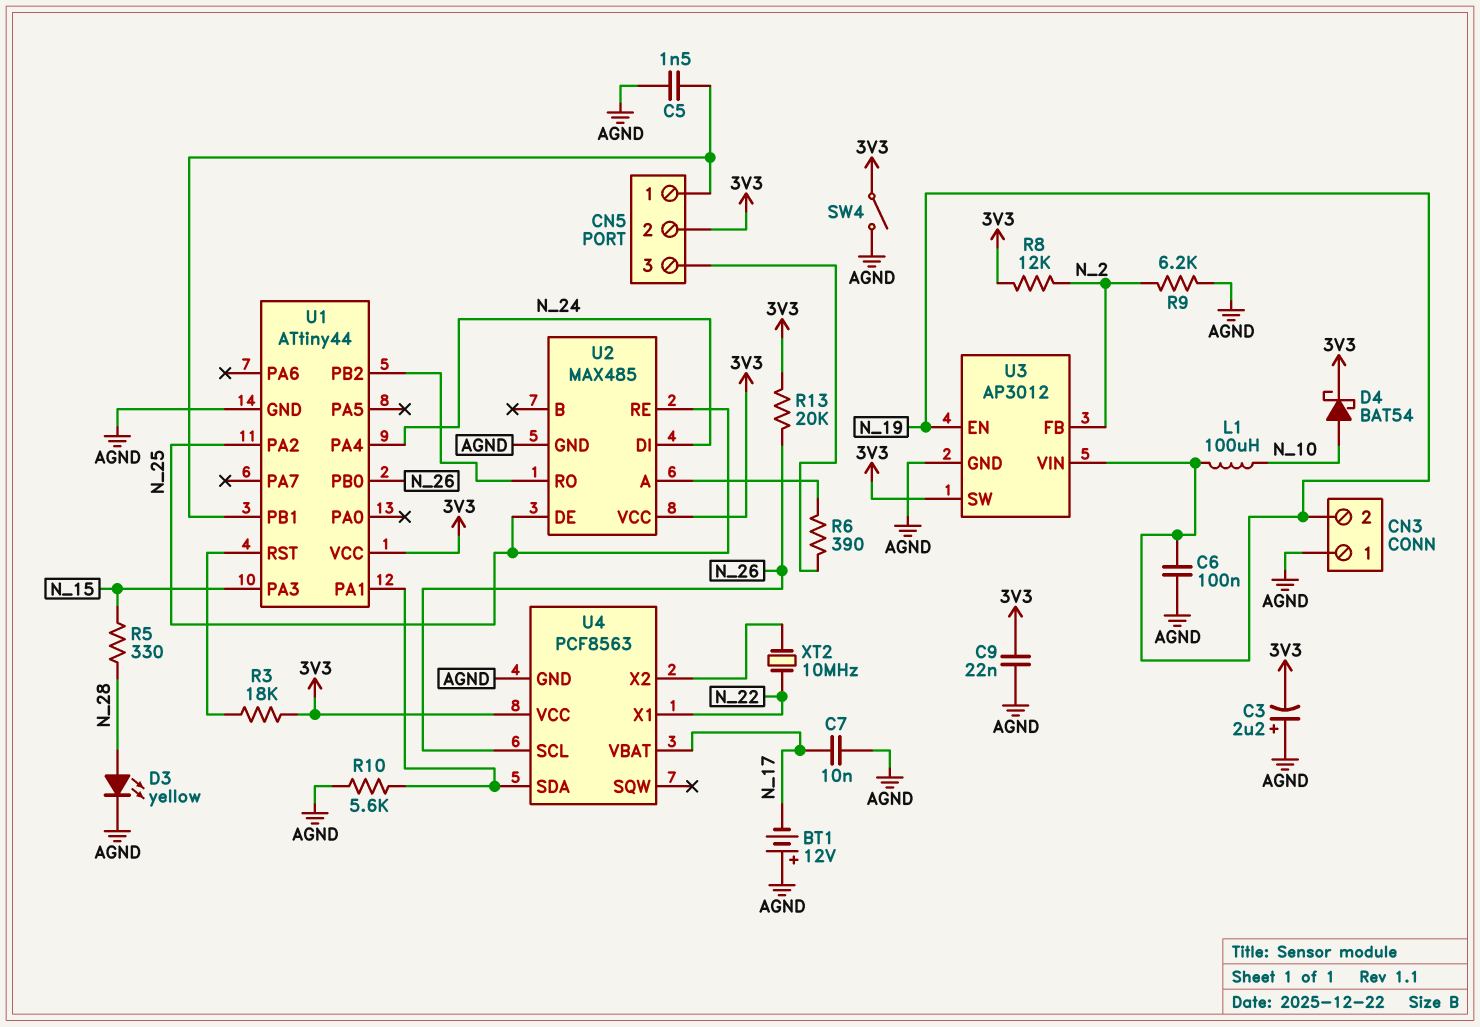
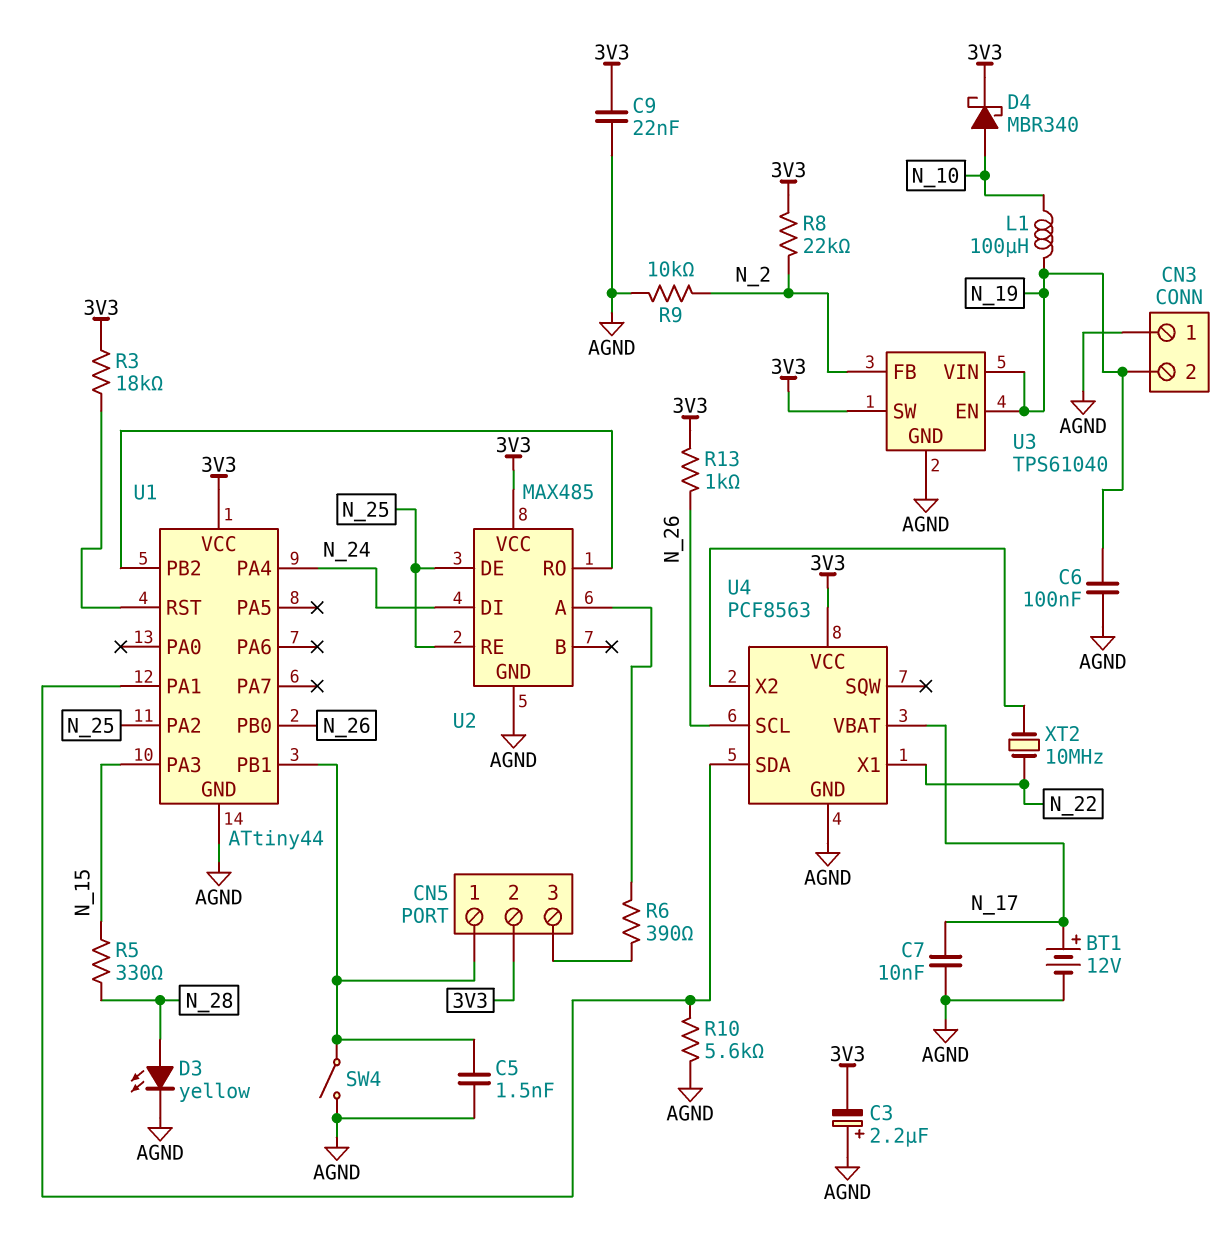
BT1: 12V (plus AGND, minus N_17) -> 12V (plus N_17, minus AGND)
D4: schottky BAT54 (A N_10, K 3V3) -> schottky MBR340 (A N_10, K 3V3)
R8: 12k (3V3, N_2) -> 22k (3V3, N_2)
R9: 6.2k (AGND, N_2) -> 10k (AGND, N_2)
R13: 20k (3V3, N_26) -> 1k (3V3, N_26)
SW4: switch (3V3, AGND) -> switch (AGND, CN5/1)
U3: AP3012 -> TPS61040

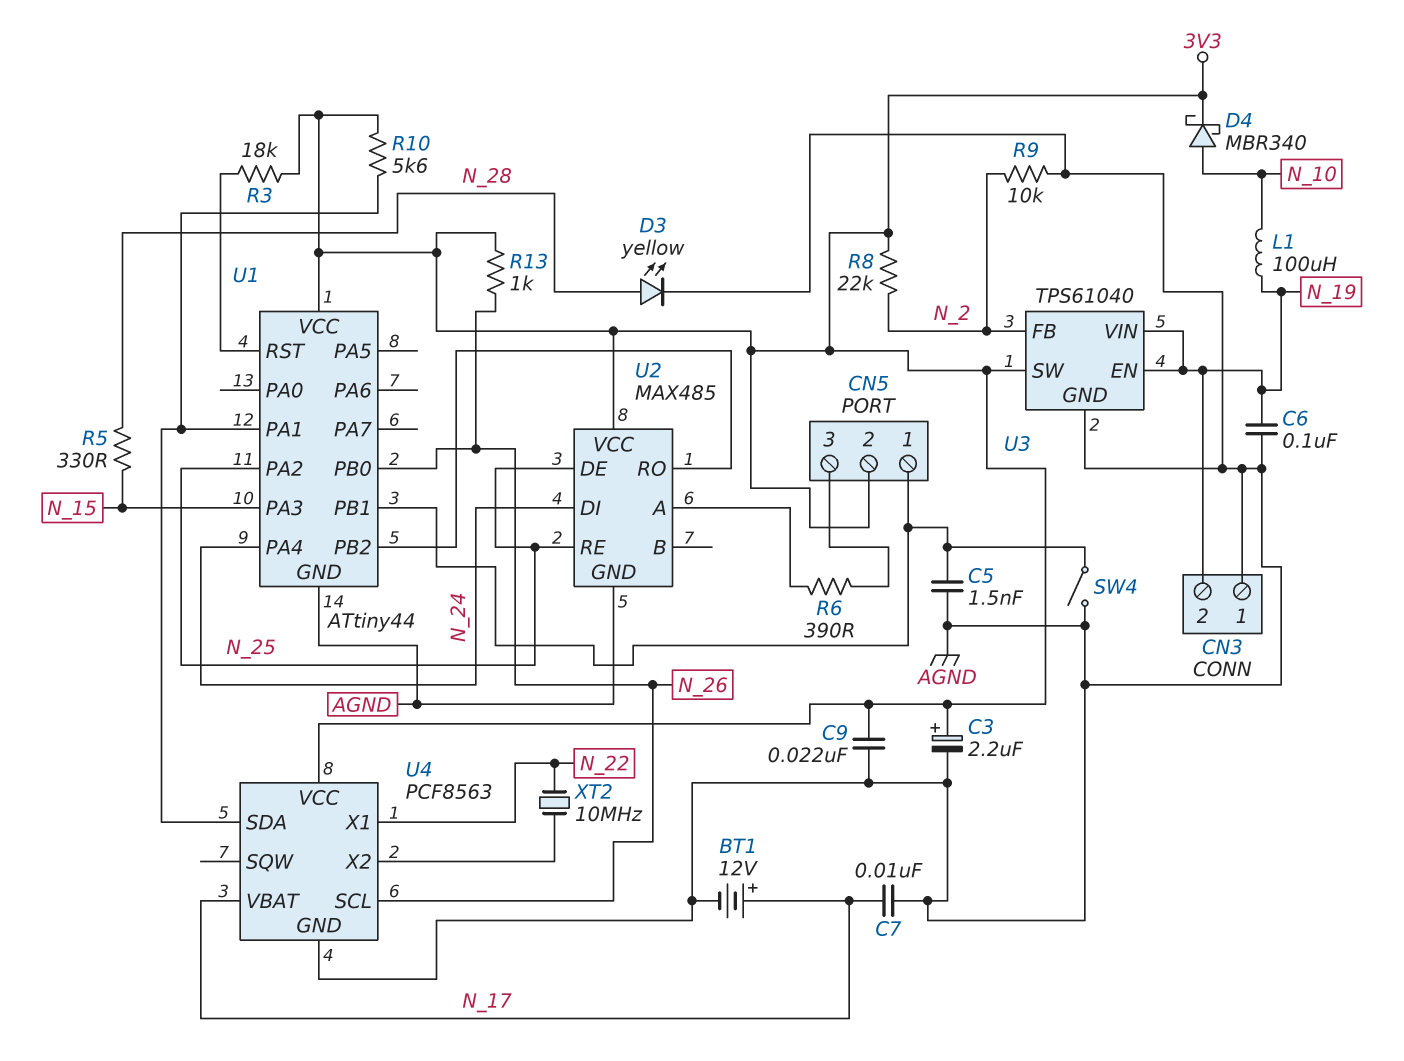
C3: 2.2uF (plus AGND, minus 3V3) -> 2.2uF (plus 3V3, minus AGND)
R10: 5.6k (AGND, U1/PA1) -> 5.6k (3V3, U1/PA1)

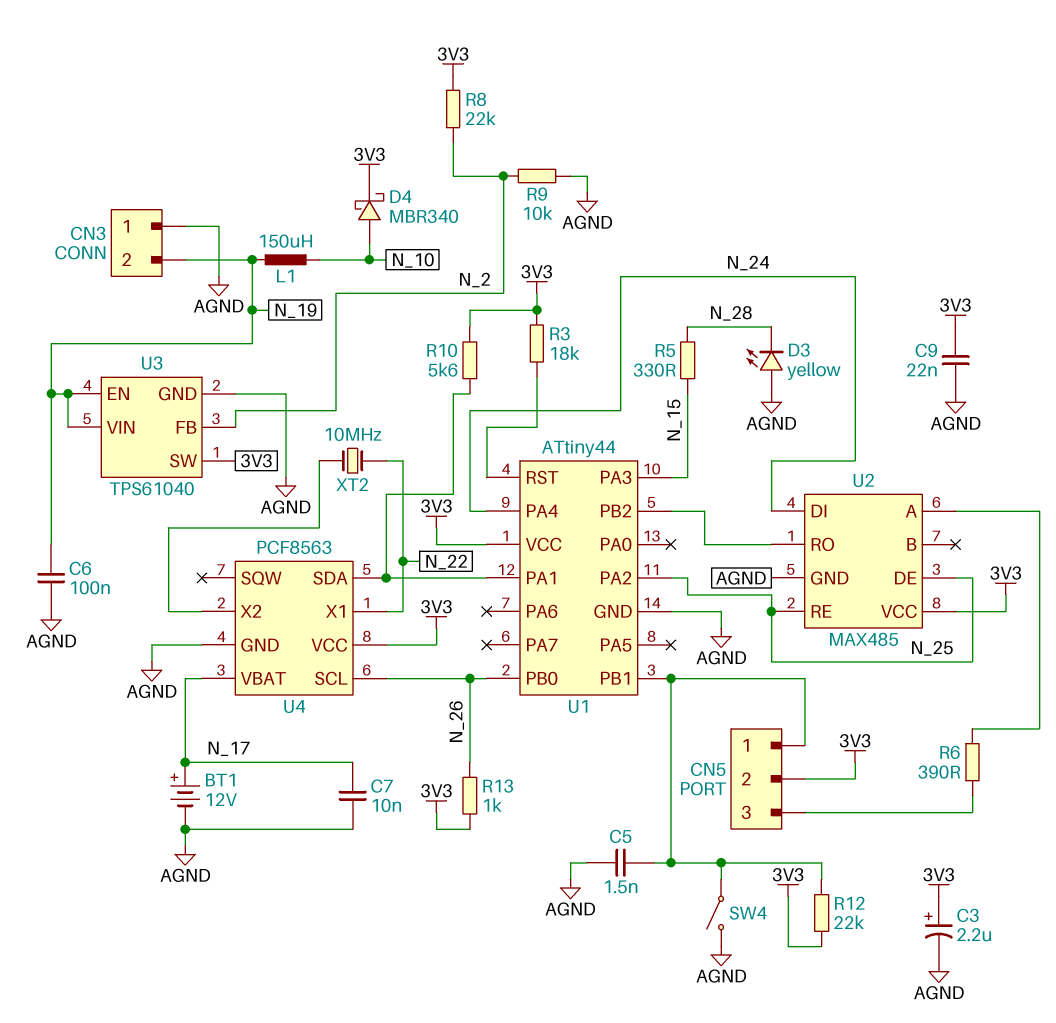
D3: LED yellow (A N_28, K AGND) -> LED yellow (A AGND, K N_28)
L1: 100uH (N_10, N_19) -> 150uH (N_10, N_19)
R12: none -> 22k (3V3, CN5/1)

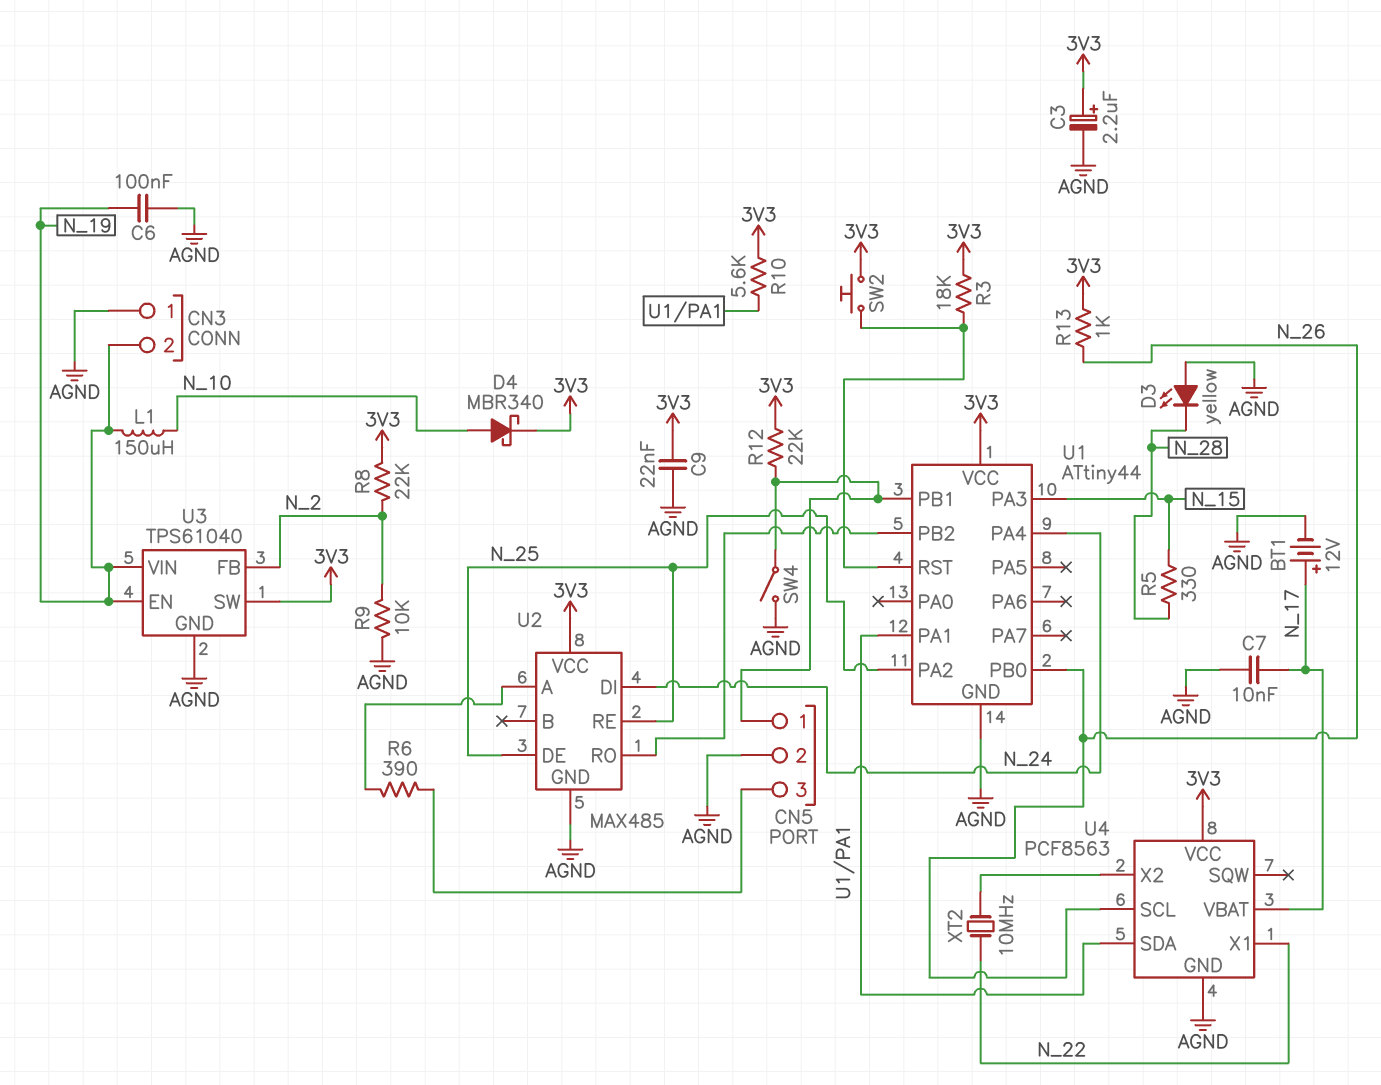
C5: 1.5nF (AGND, CN5/1) -> none
CN5 pin 2: 3V3 -> AGND
SW2: none -> button (3V3, U1/RST)

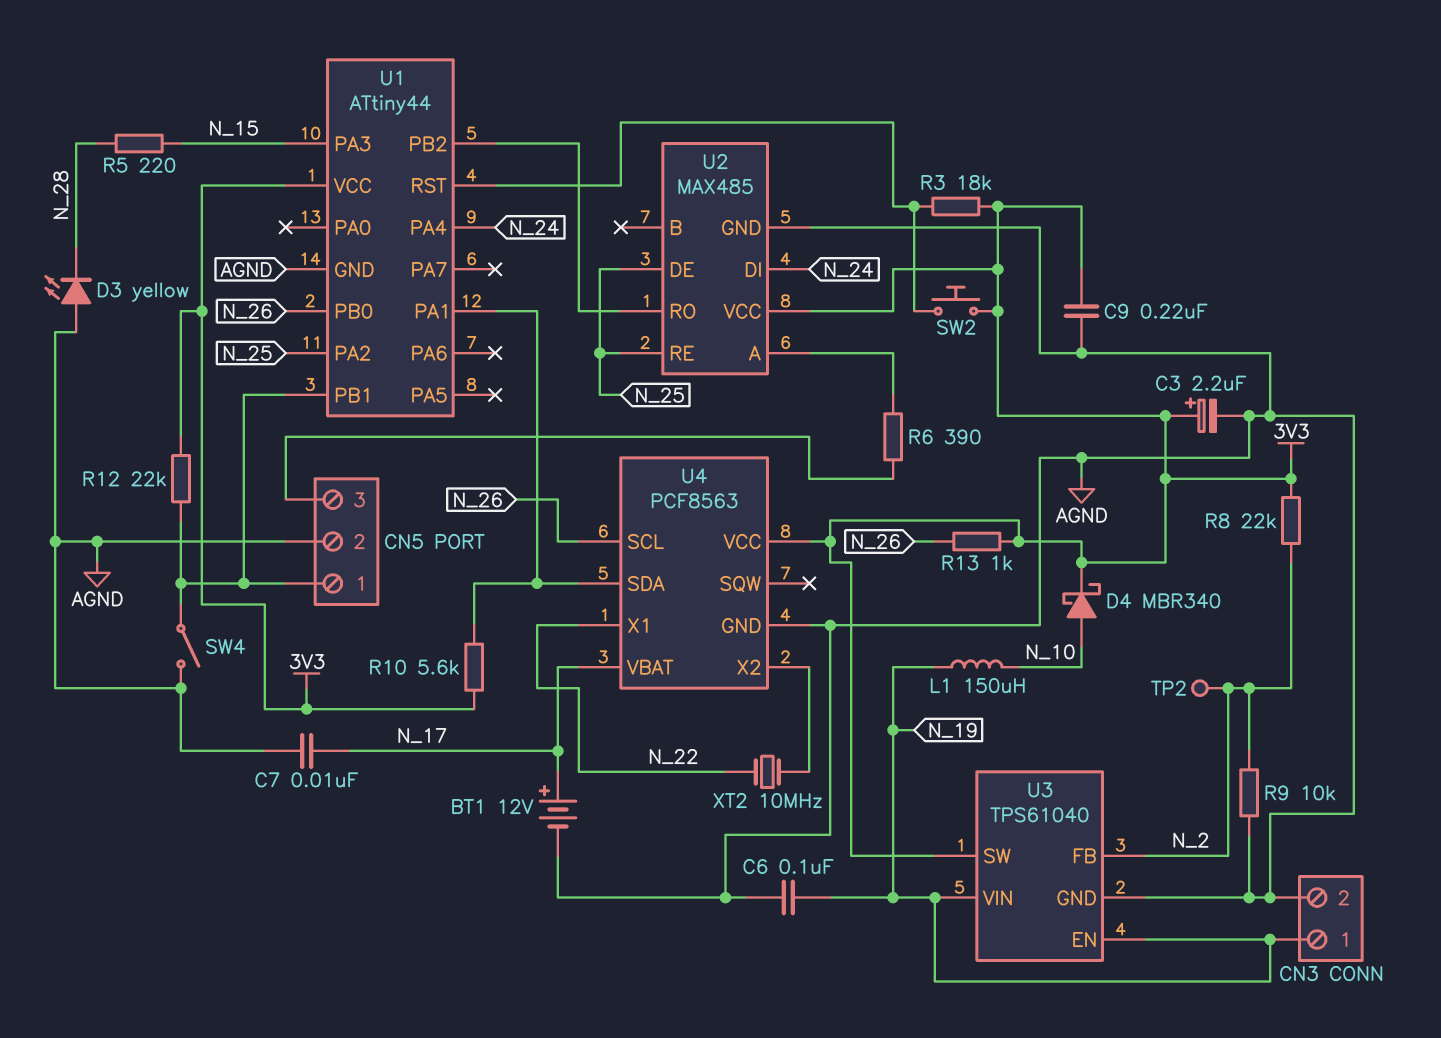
C9: 22nF (3V3, AGND) -> 220nF (3V3, AGND)
CN3 pin 1: AGND -> N_19
CN3 pin 2: N_19 -> AGND
R5: 330 (N_15, N_28) -> 220 (N_15, N_28)
TP2: none -> test point (N_2)

